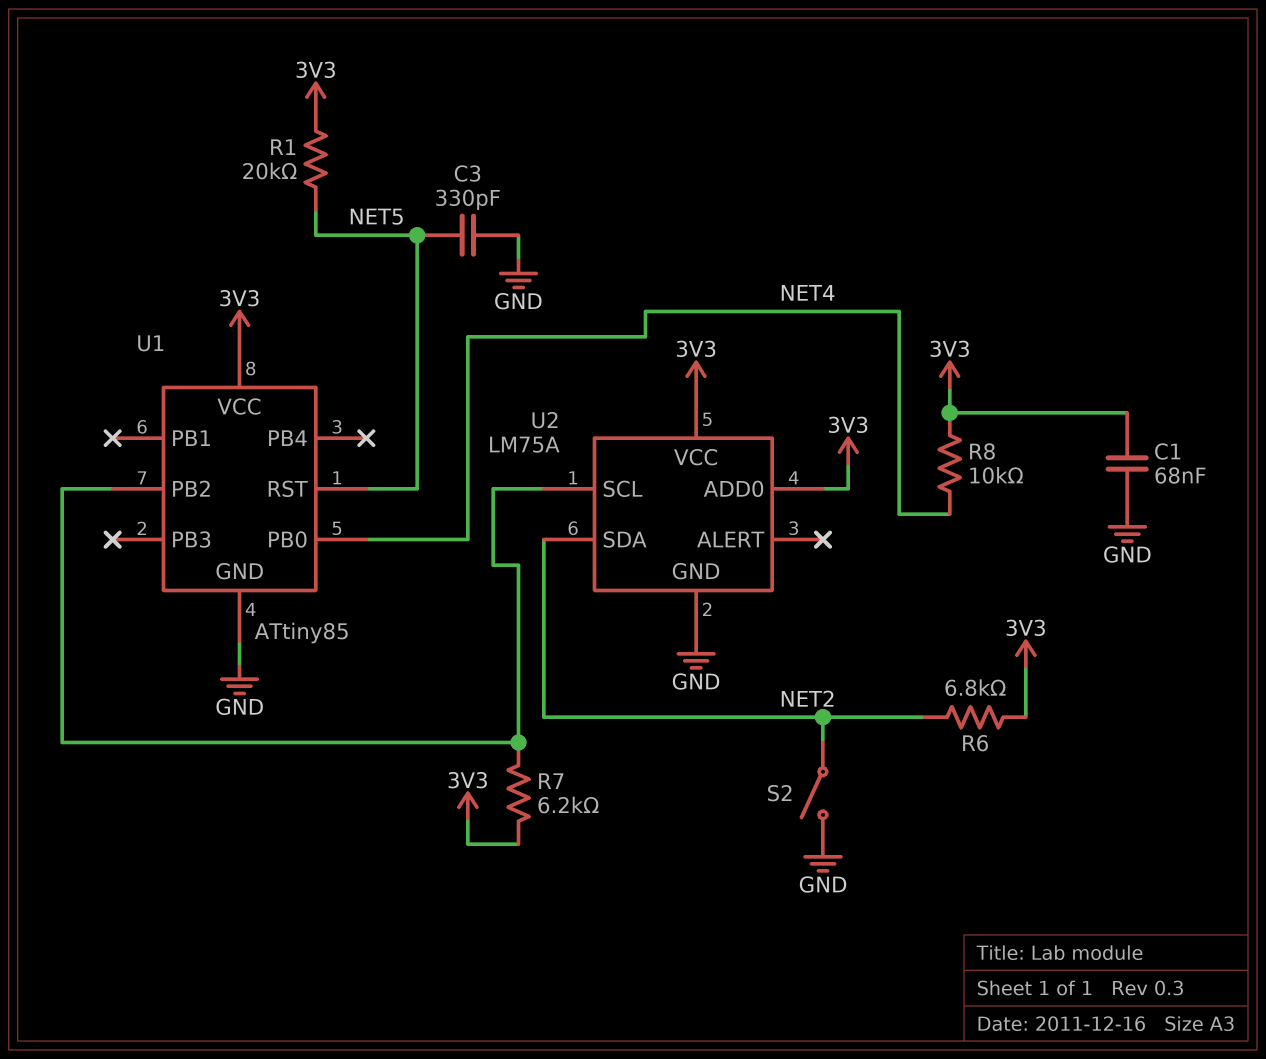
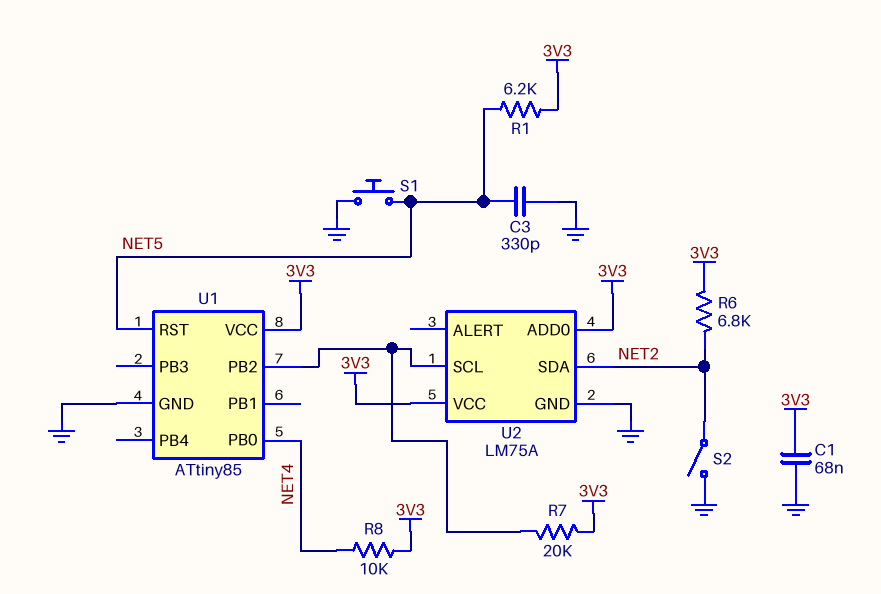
R1: 20k (3V3, NET5) -> 6.2k (3V3, NET5)
R7: 6.2k (3V3, U1/PB2) -> 20k (3V3, U1/PB2)
S1: none -> button (GND, NET5)

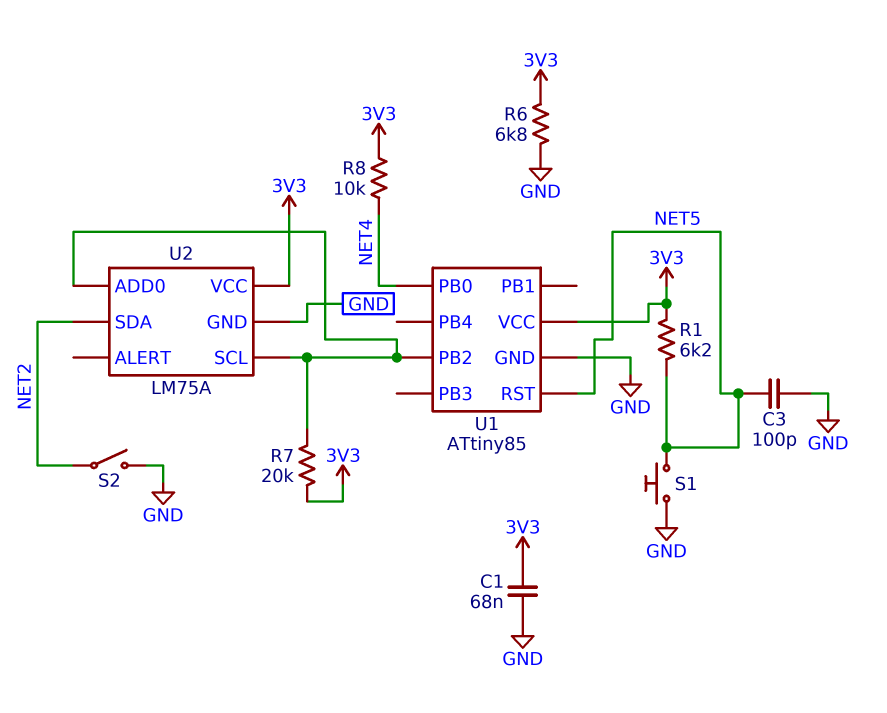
C3: 330pF (GND, NET5) -> 100pF (GND, NET5)
R6: 6.8k (3V3, NET2) -> 6.8k (3V3, GND)
U2 pin ADD0: 3V3 -> U1/PB2

